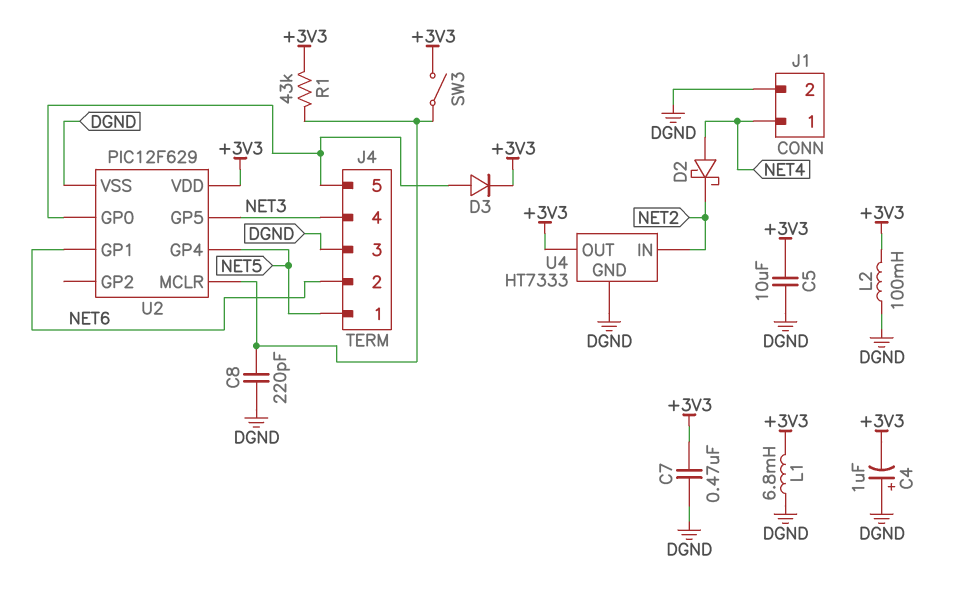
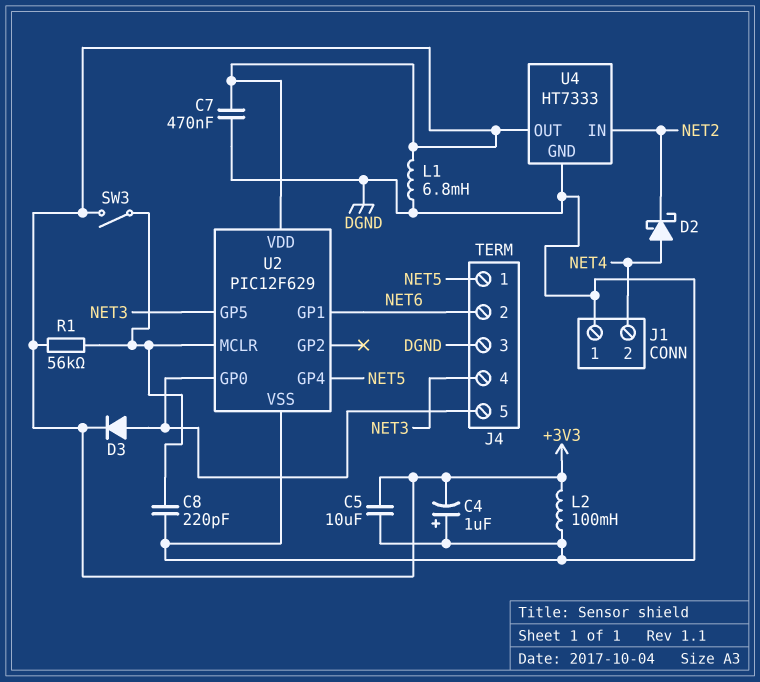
J1 pin 1: NET4 -> DGND
J1 pin 2: DGND -> NET4
R1: 43k (+3V3, U2/MCLR) -> 56k (+3V3, U2/MCLR)

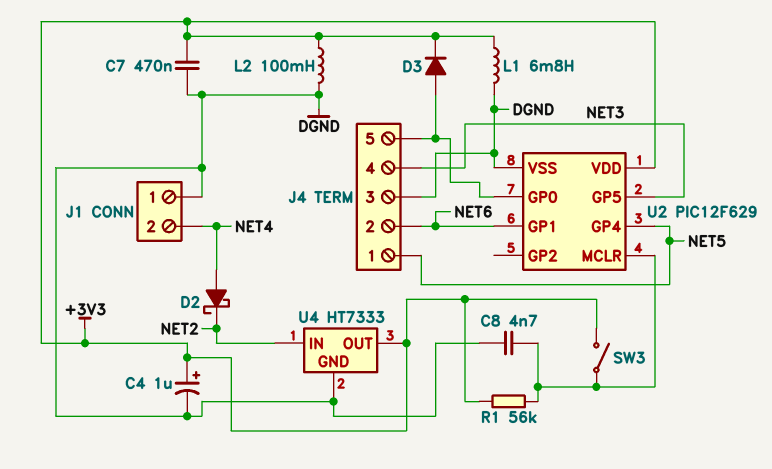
C4: 1uF (plus DGND, minus +3V3) -> 1uF (plus +3V3, minus DGND)
C5: 10uF (+3V3, DGND) -> none
C8: 220pF (DGND, U2/MCLR) -> 4.7nF (DGND, U2/MCLR)

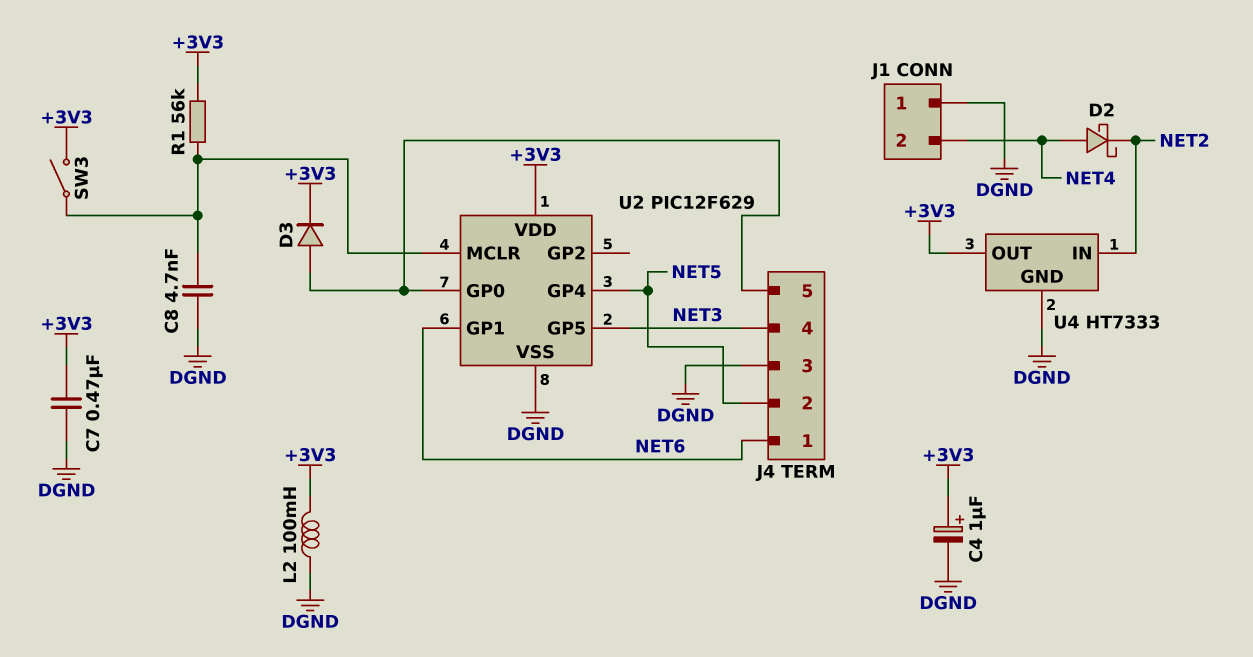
J4 pin 1: NET5 -> NET6
J4 pin 2: NET6 -> NET5
L1: 6.8mH (+3V3, DGND) -> none

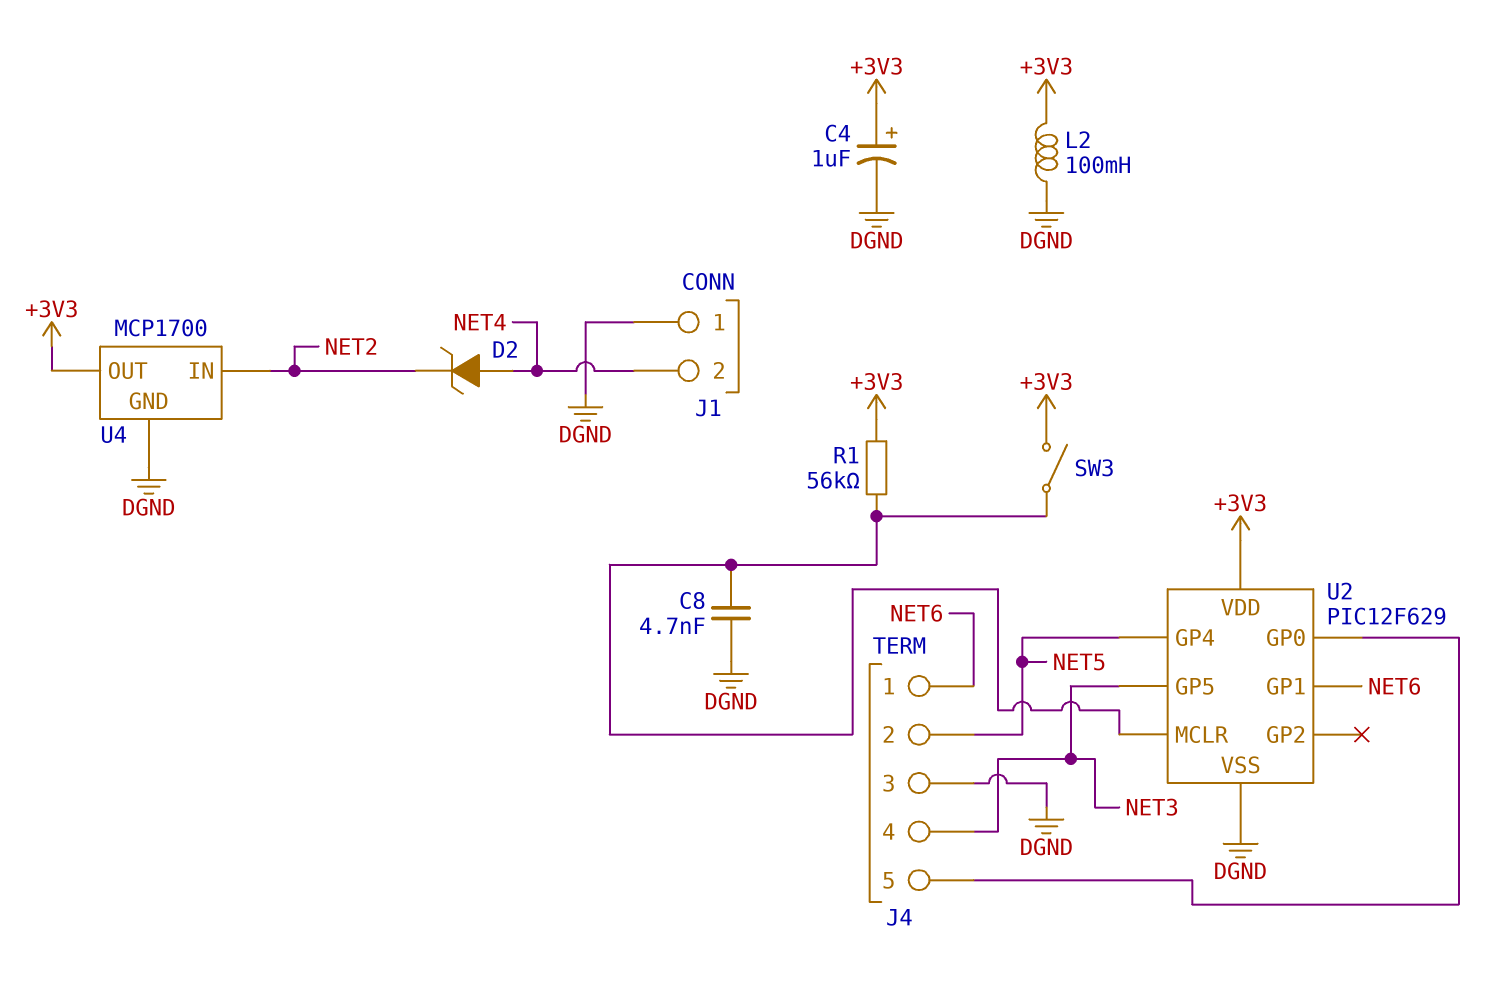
C7: 470nF (+3V3, DGND) -> none
D2: schottky (A NET4, K NET2) -> zener (A NET4, K NET2)
D3: diode (A J4/5, K +3V3) -> none
U4: HT7333 -> MCP1700

